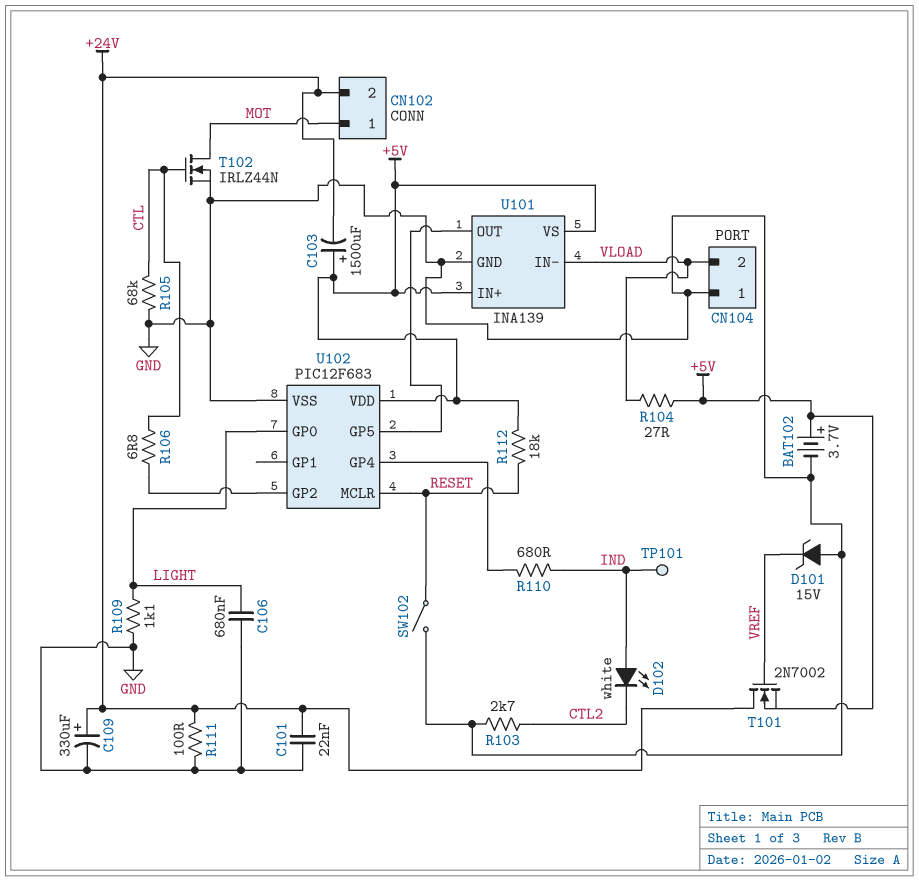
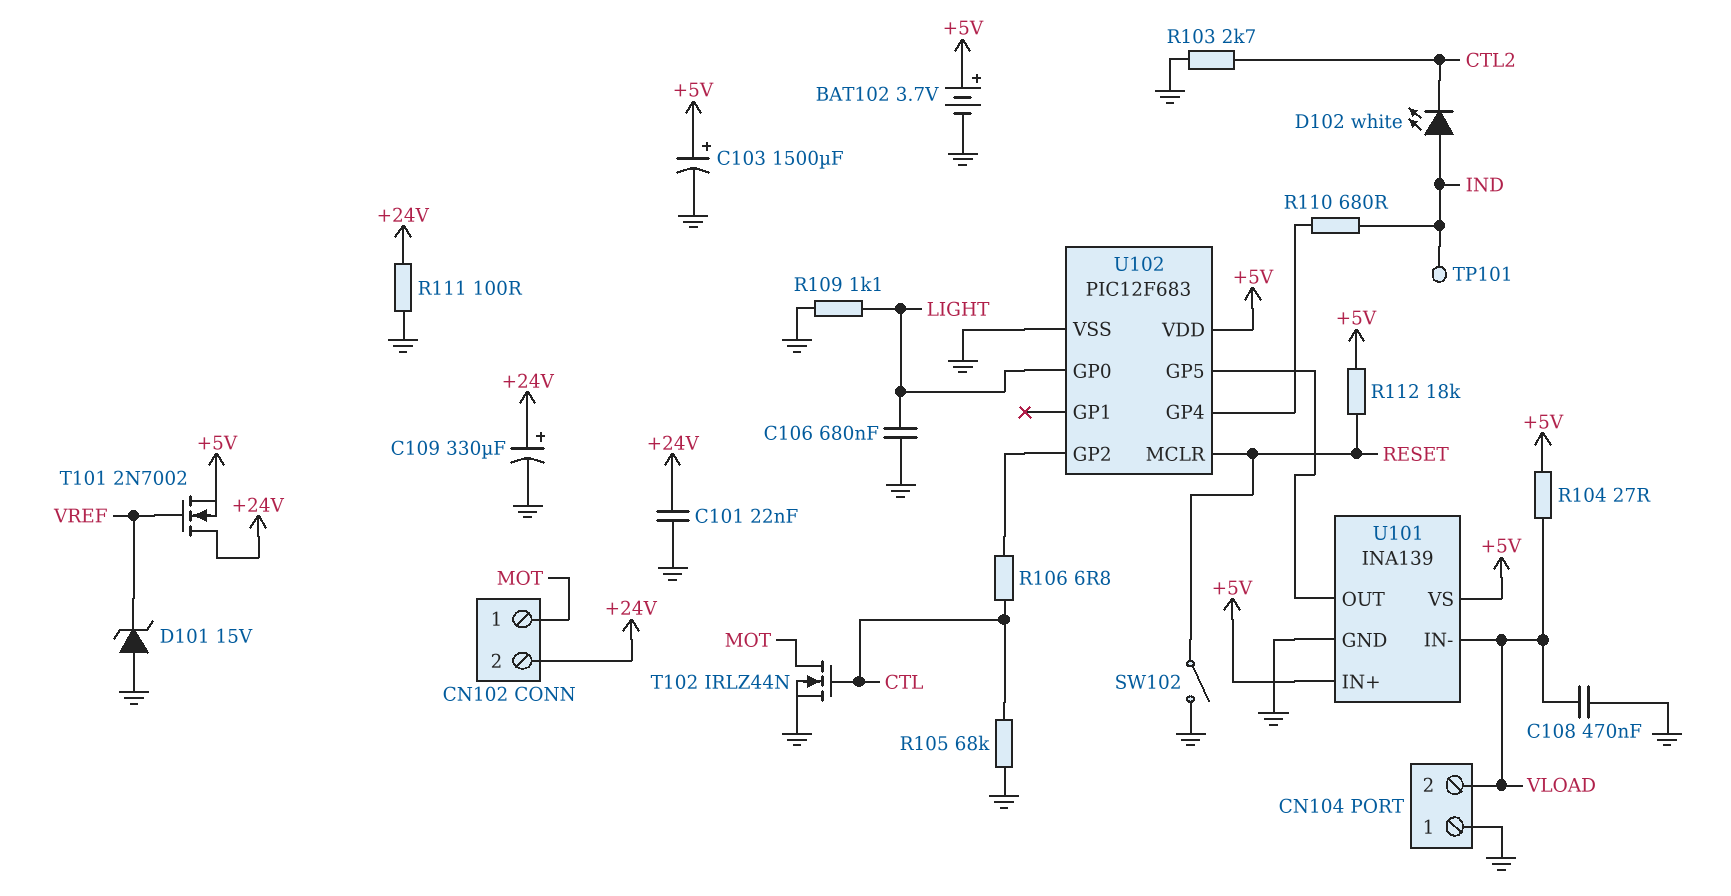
C103: 1500uF (plus +5V, minus +24V) -> 1500uF (plus +5V, minus GND)
C108: none -> 470nF (GND, VLOAD)

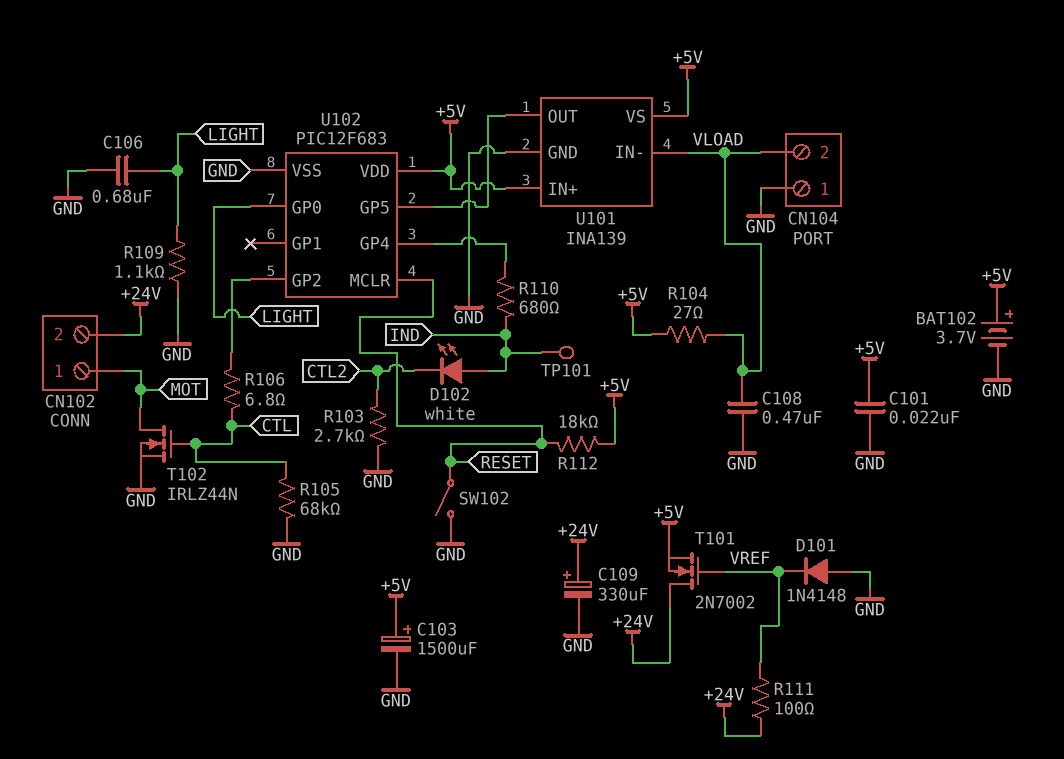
C101: 22nF (+24V, GND) -> 22nF (+5V, GND)
D101: zener 15V (A GND, K VREF) -> diode 1N4148 (A GND, K VREF)
R111: 100 (+24V, GND) -> 100 (+24V, VREF)

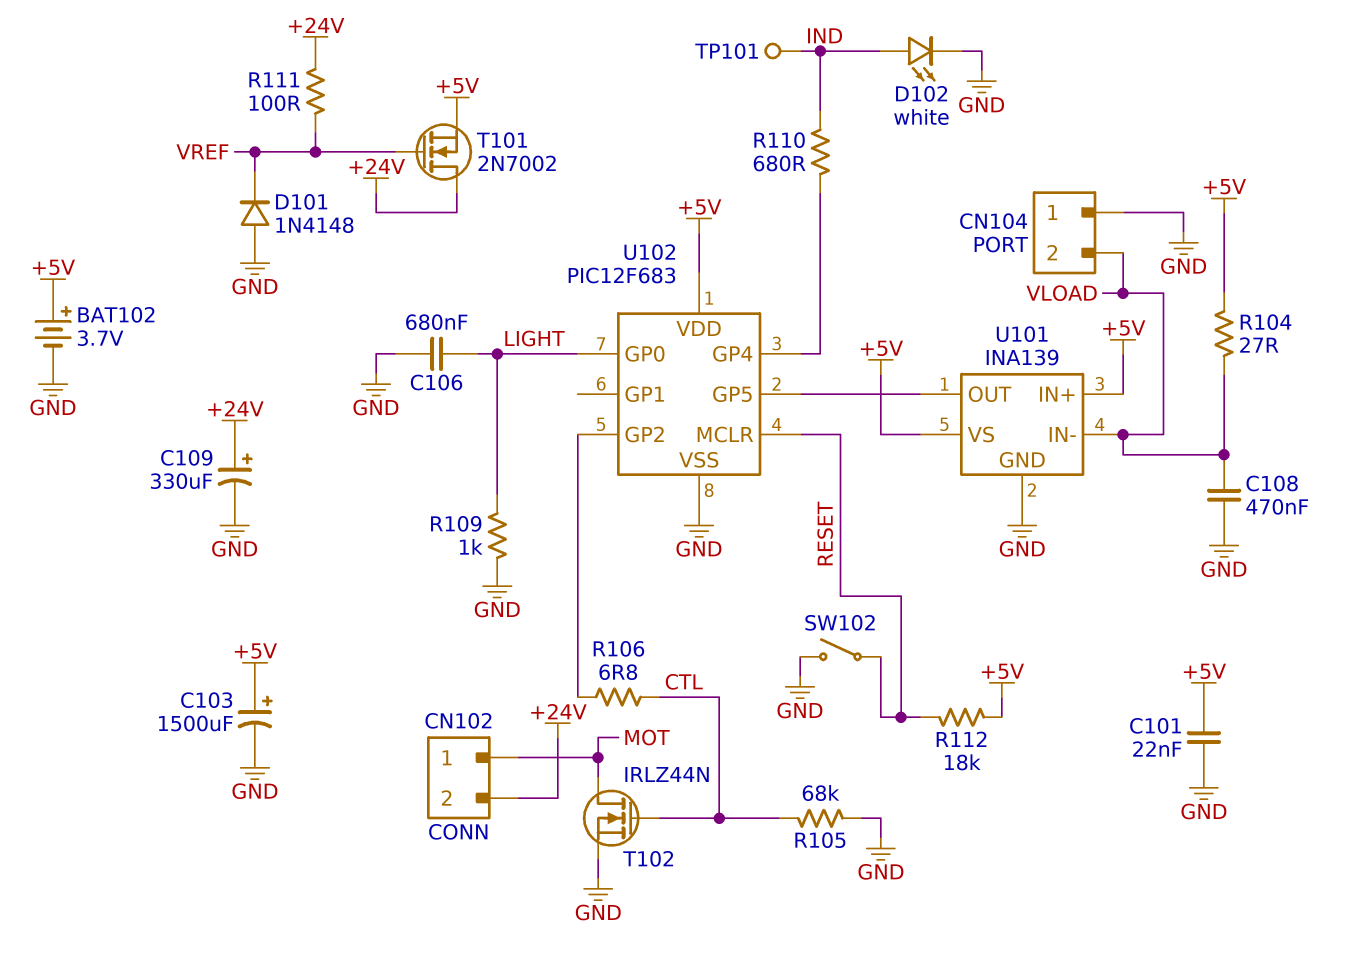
D102: LED white (A IND, K CTL2) -> LED white (A IND, K GND)
R103: 2.7k (CTL2, GND) -> none
R109: 1.1k (GND, LIGHT) -> 1k (GND, LIGHT)

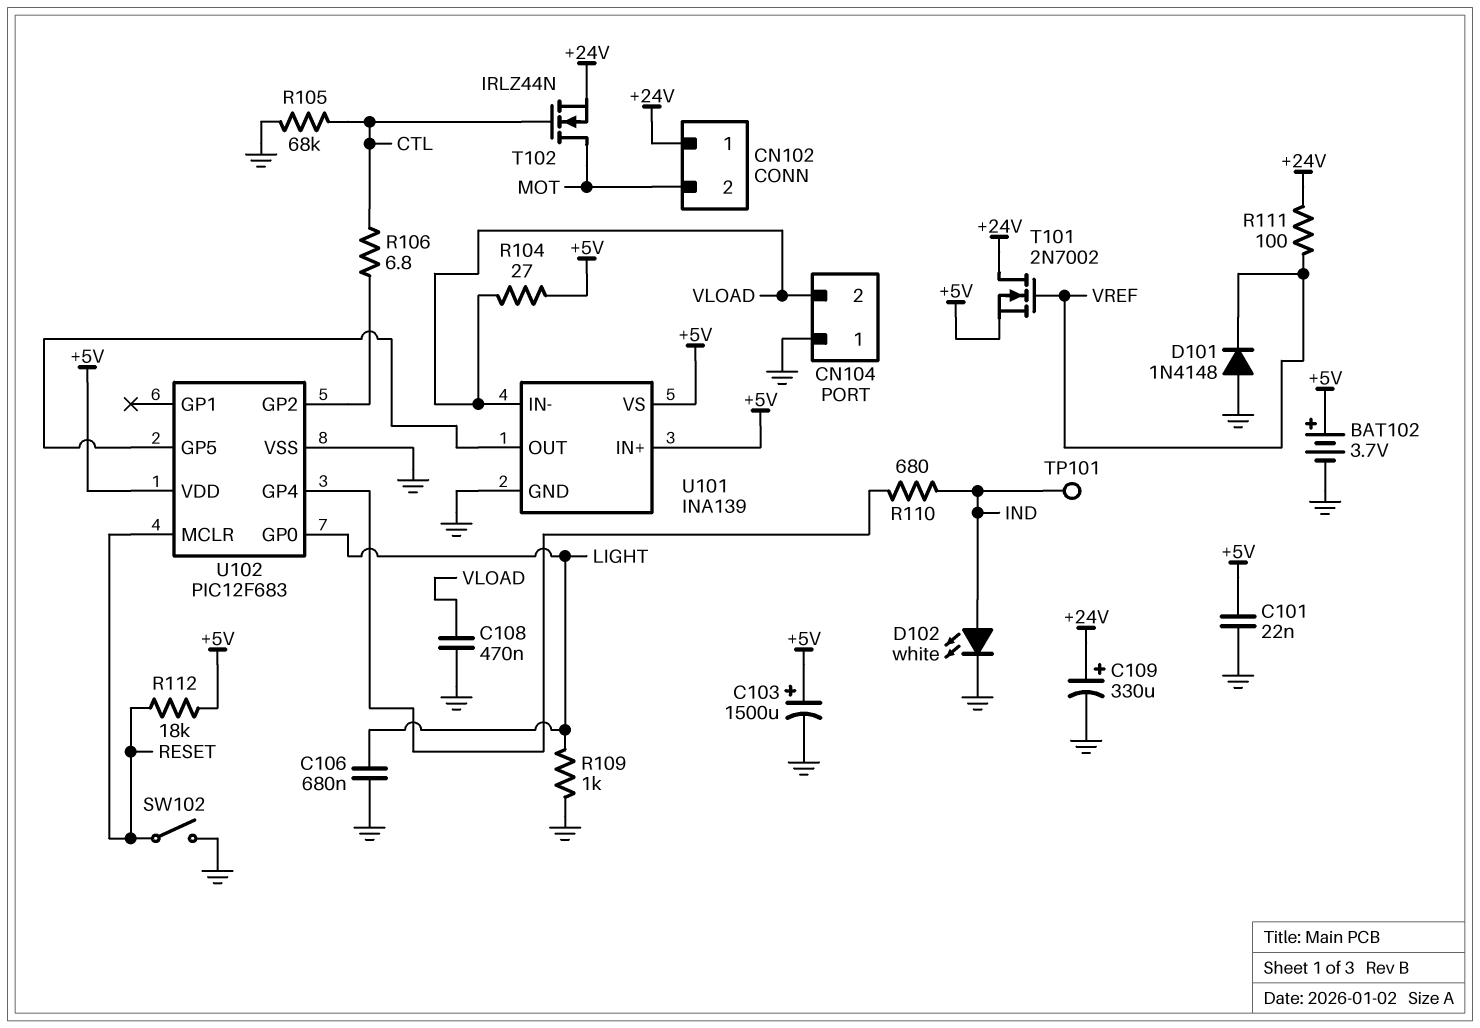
CN102 pin 1: MOT -> +24V
CN102 pin 2: +24V -> MOT
T102: NMOS IRLZ44N (G CTL, D MOT, S GND) -> NMOS IRLZ44N (G CTL, D MOT, S +24V)

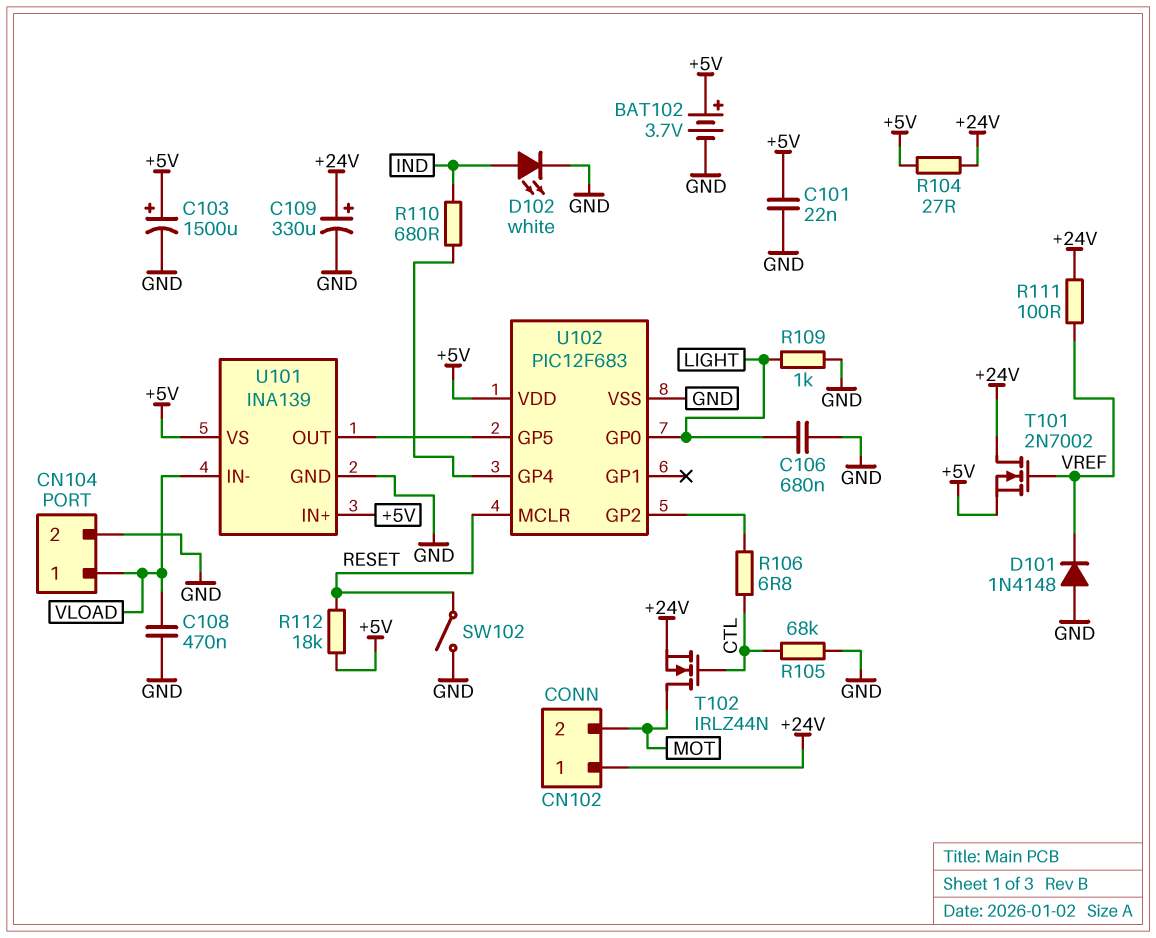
CN104 pin 1: GND -> VLOAD
CN104 pin 2: VLOAD -> GND
R104: 27 (+5V, VLOAD) -> 27 (+5V, +24V)
TP101: test point (IND) -> none

